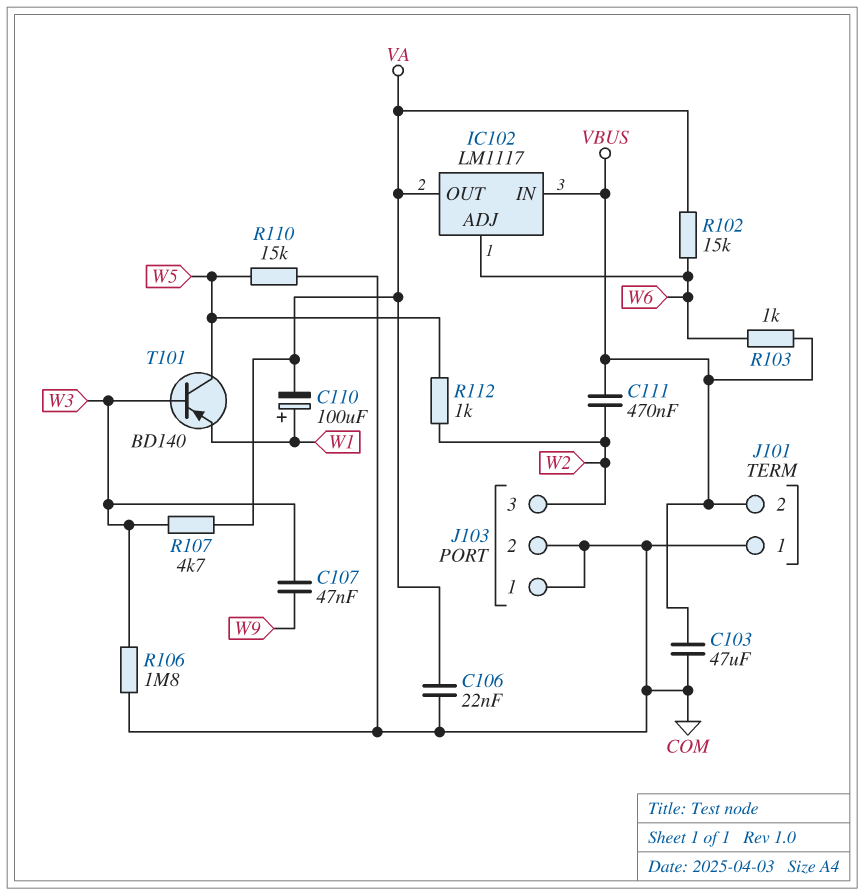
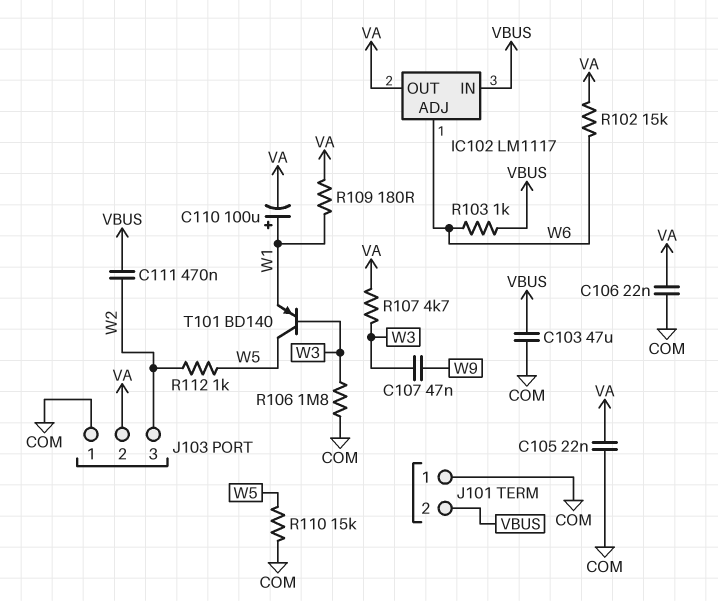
C105: none -> 22nF (COM, VA)
J103 pin 2: COM -> VA
R109: none -> 180 (VA, W1)

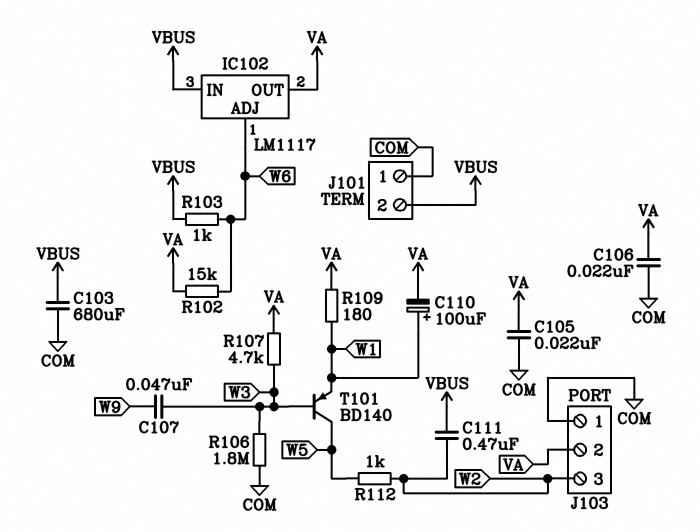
C103: 47uF (COM, VBUS) -> 680uF (COM, VBUS)
R110: 15k (COM, W5) -> none

